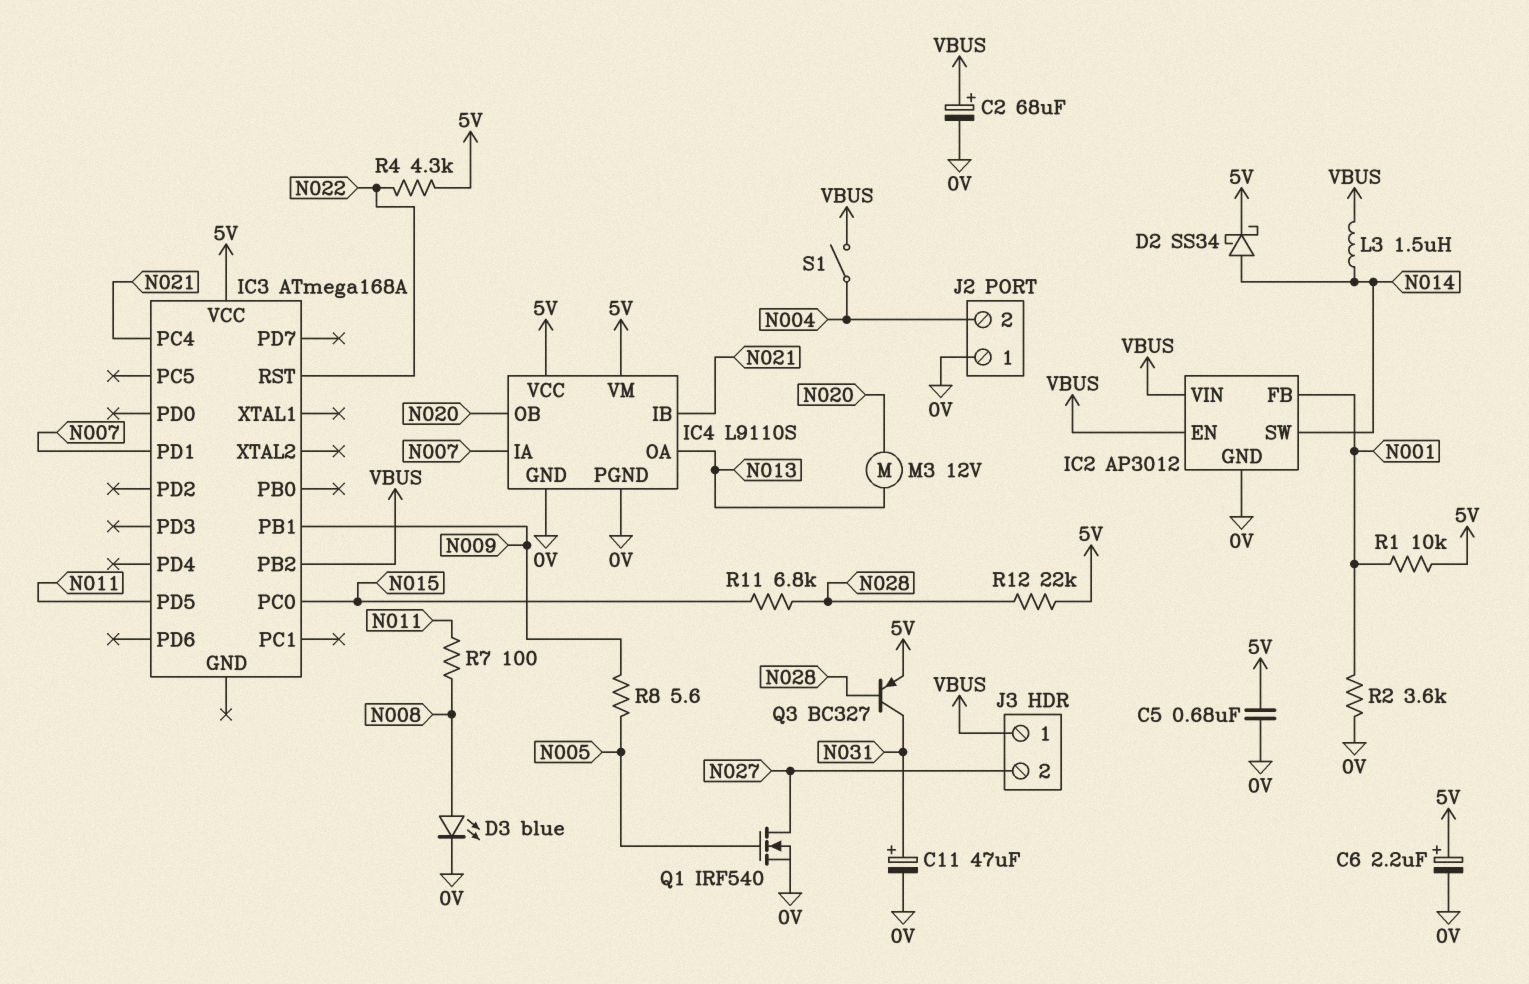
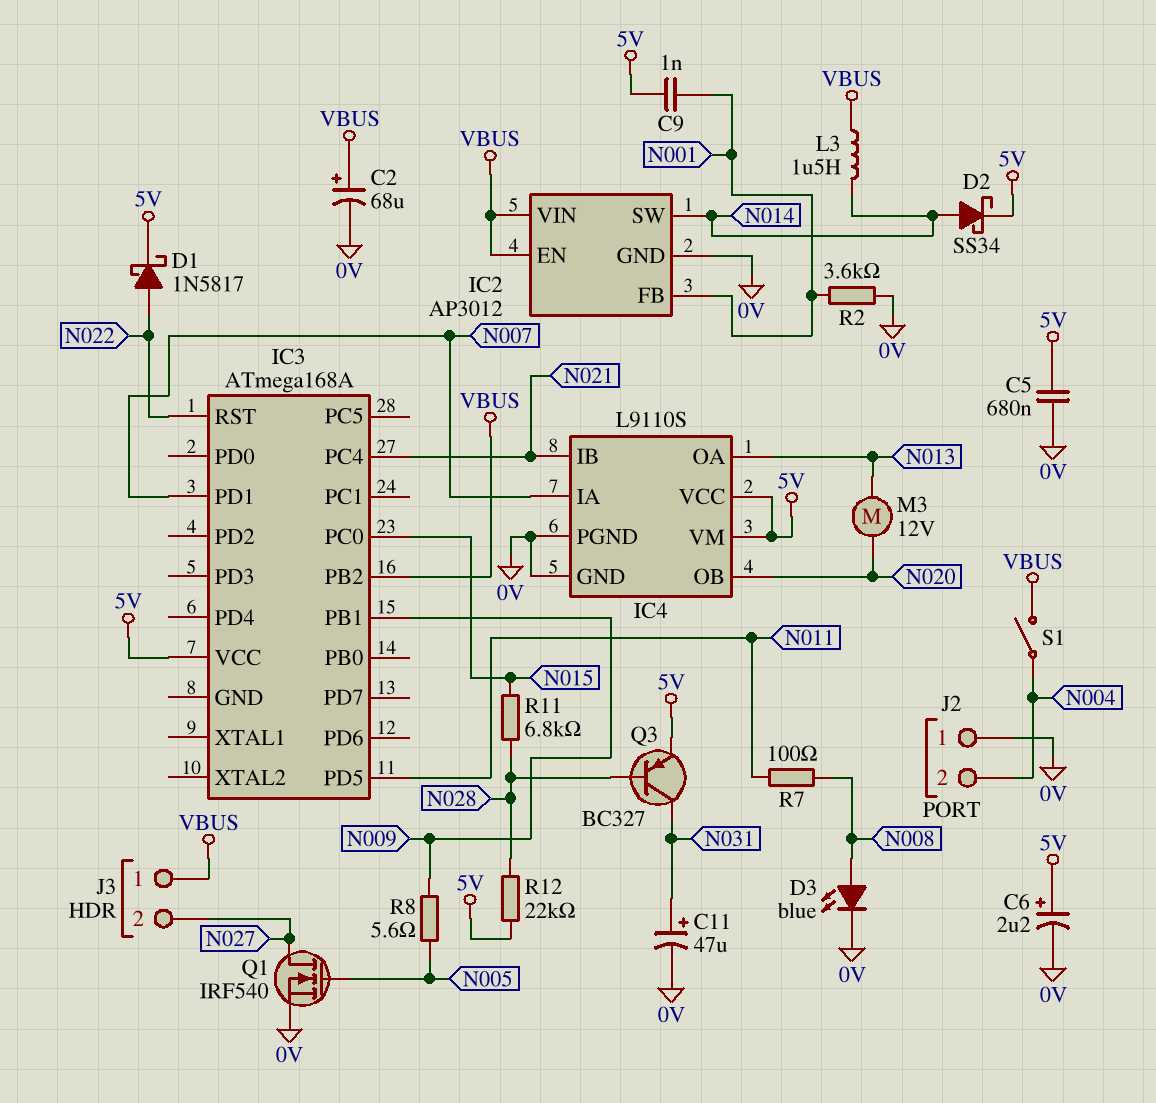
C9: none -> 1nF (5V, N001)
D1: none -> schottky 1N5817 (A N022, K 5V)
R1: 10k (5V, N001) -> none
R4: 4.3k (5V, N022) -> none

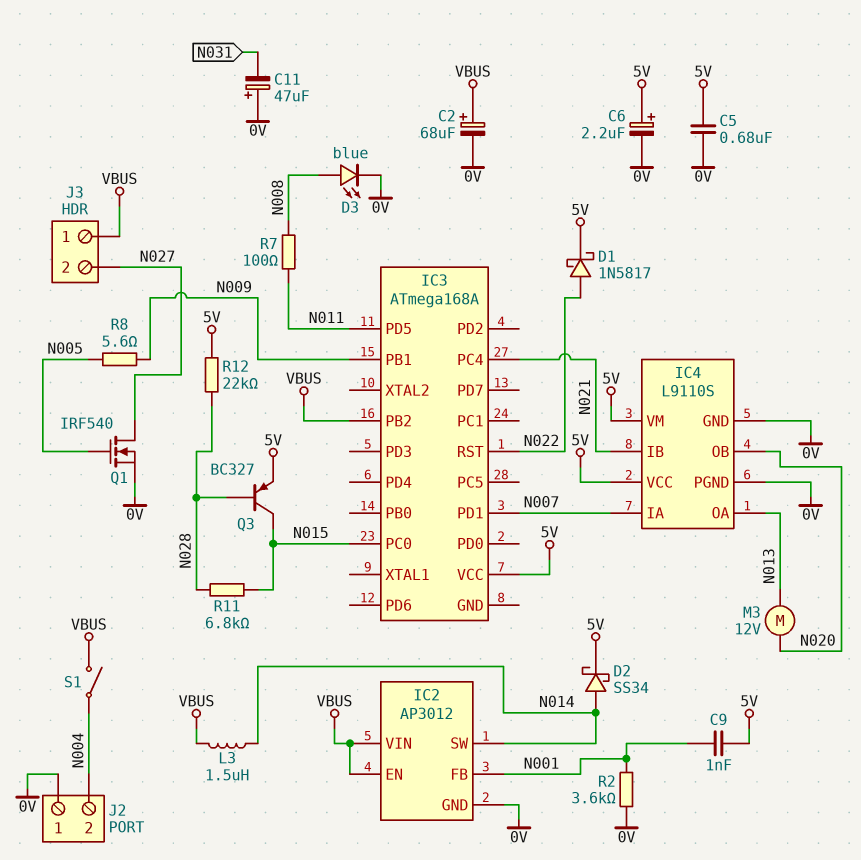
C11: 47uF (plus N031, minus 0V) -> 47uF (plus 0V, minus N031)
Q3: PNP BC327 (B N028, C N031, E 5V) -> PNP BC327 (B N028, C N015, E 5V)

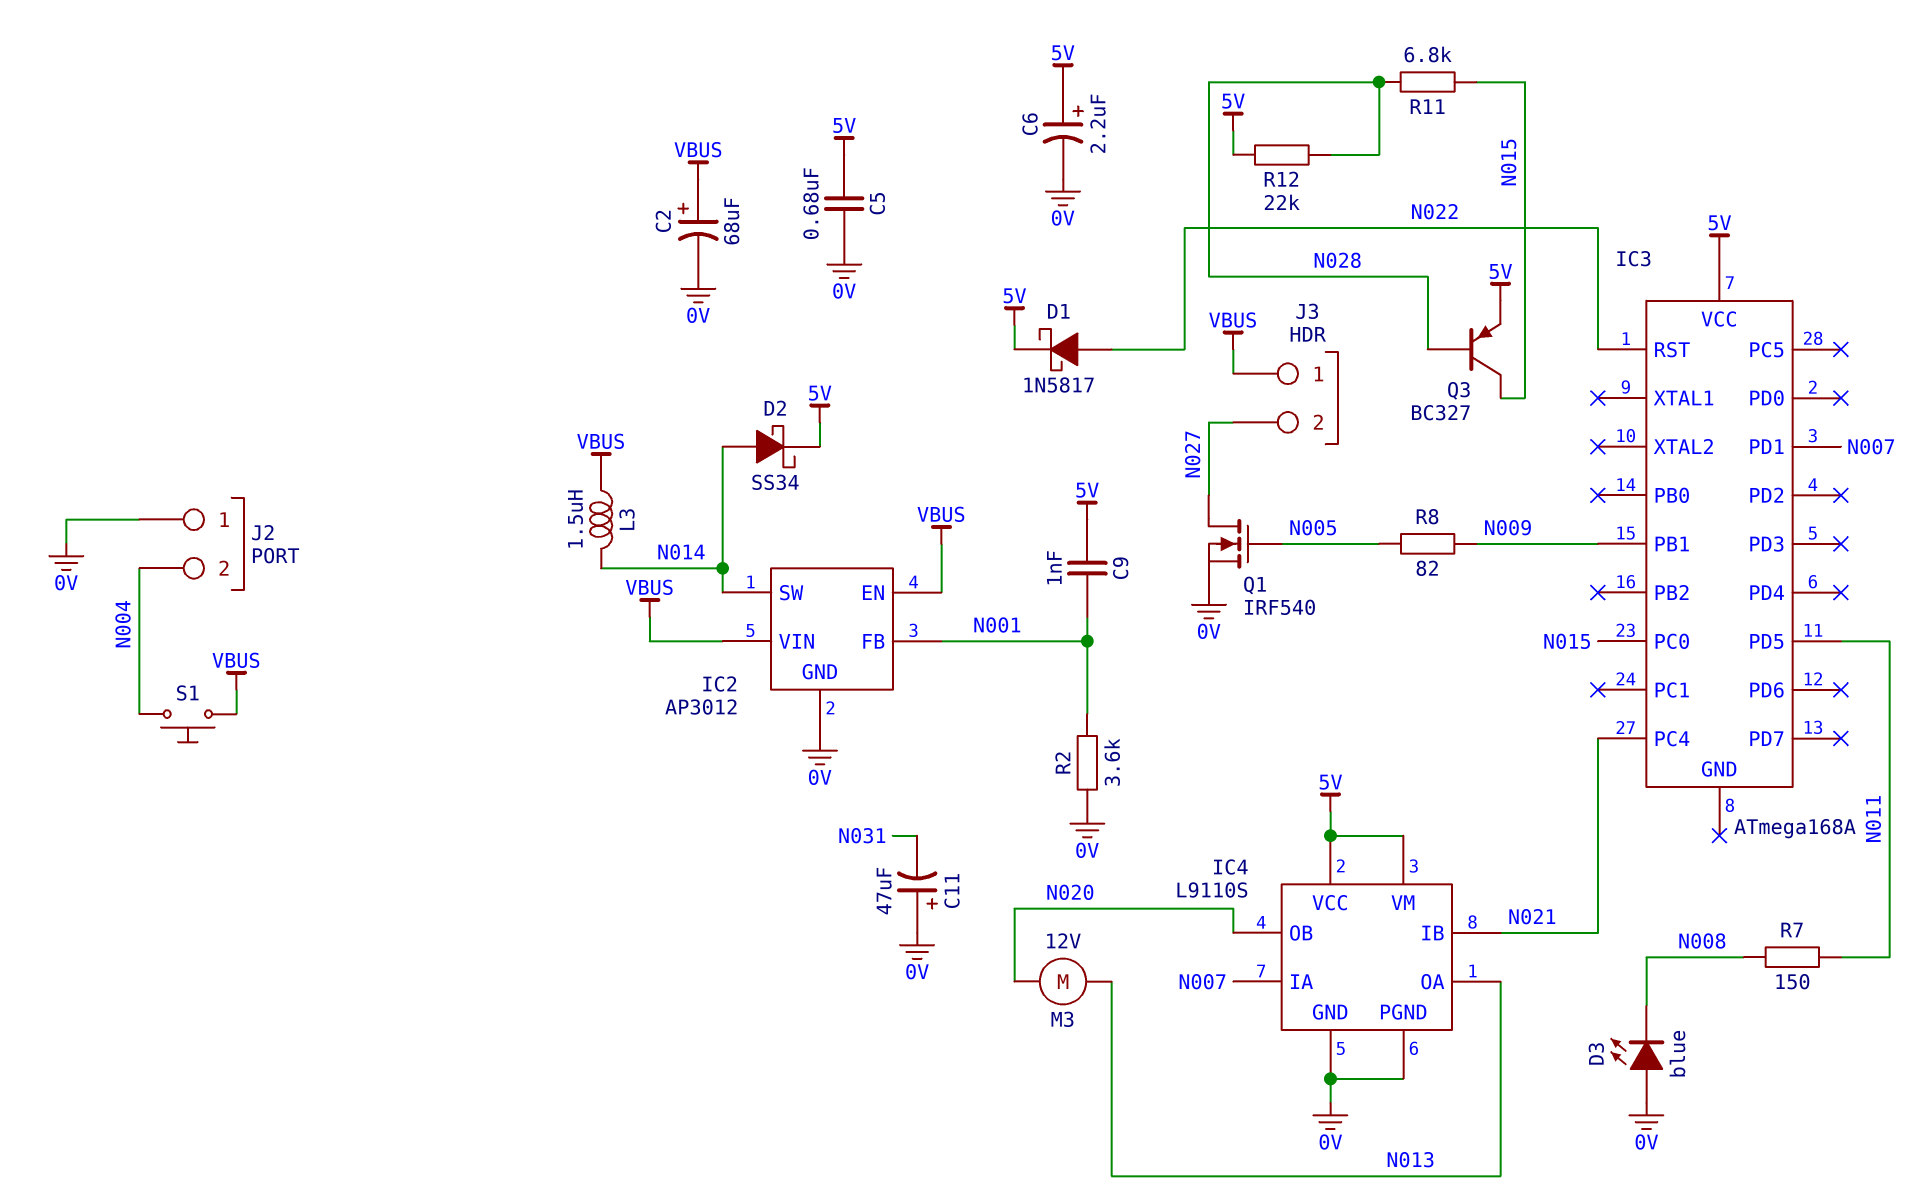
D3: LED blue (A N008, K 0V) -> LED blue (A 0V, K N008)
IC3 pin PB2: VBUS -> none
R7: 100 (N008, N011) -> 150 (N008, N011)
R8: 5.6 (N005, N009) -> 82 (N005, N009)
S1: switch (N004, VBUS) -> button (N004, VBUS)

